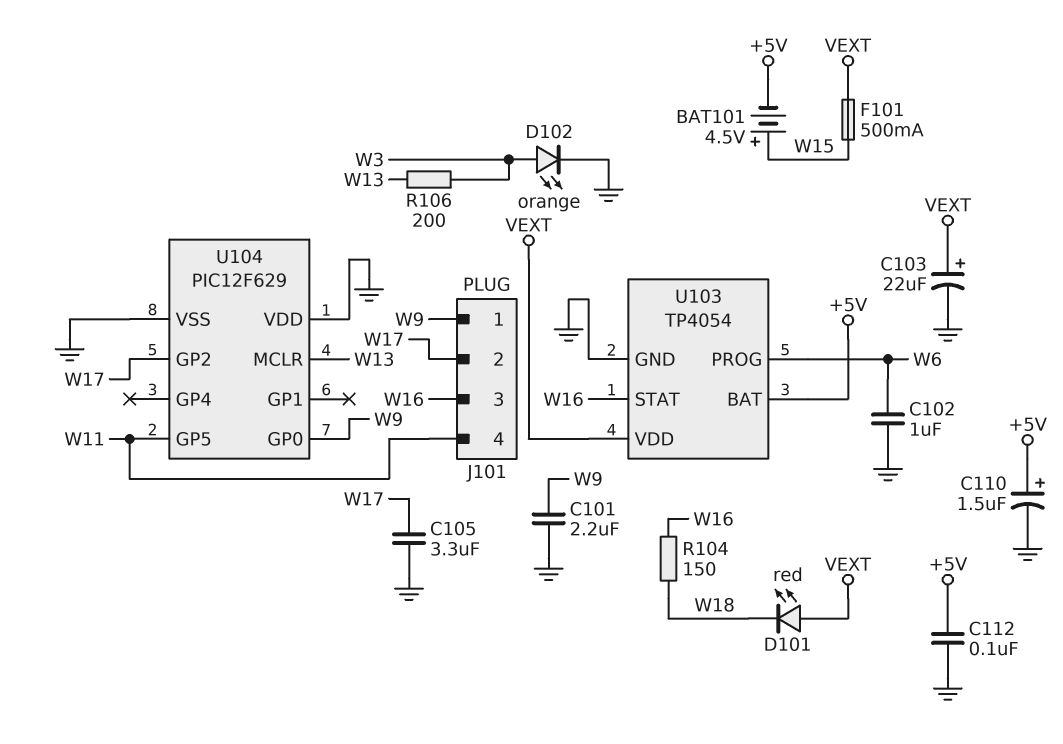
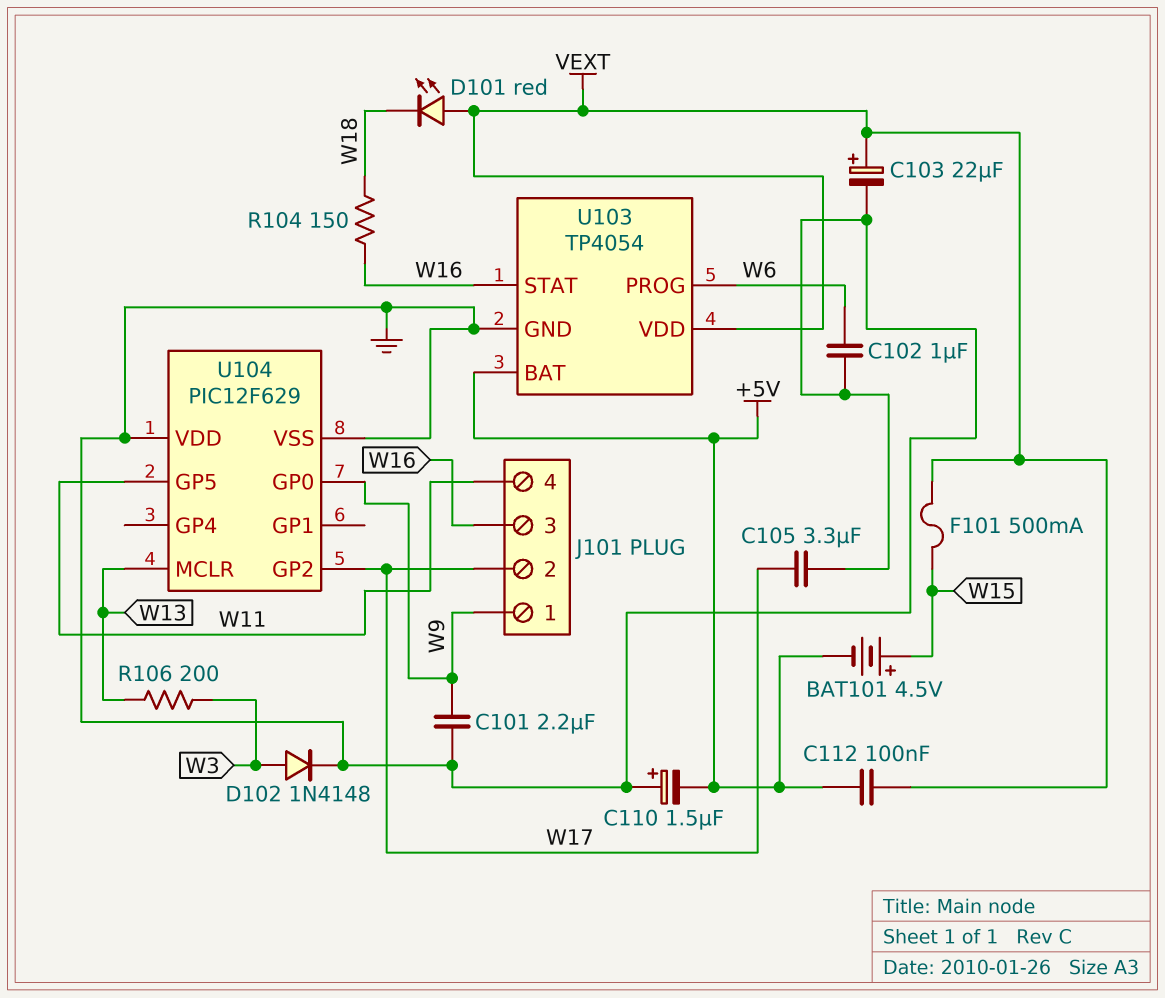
C110: 1.5uF (plus +5V, minus GND) -> 1.5uF (plus GND, minus +5V)
C112: 100nF (+5V, GND) -> 100nF (+5V, VEXT)
D102: LED orange (A W3, K GND) -> diode 1N4148 (A W3, K GND)

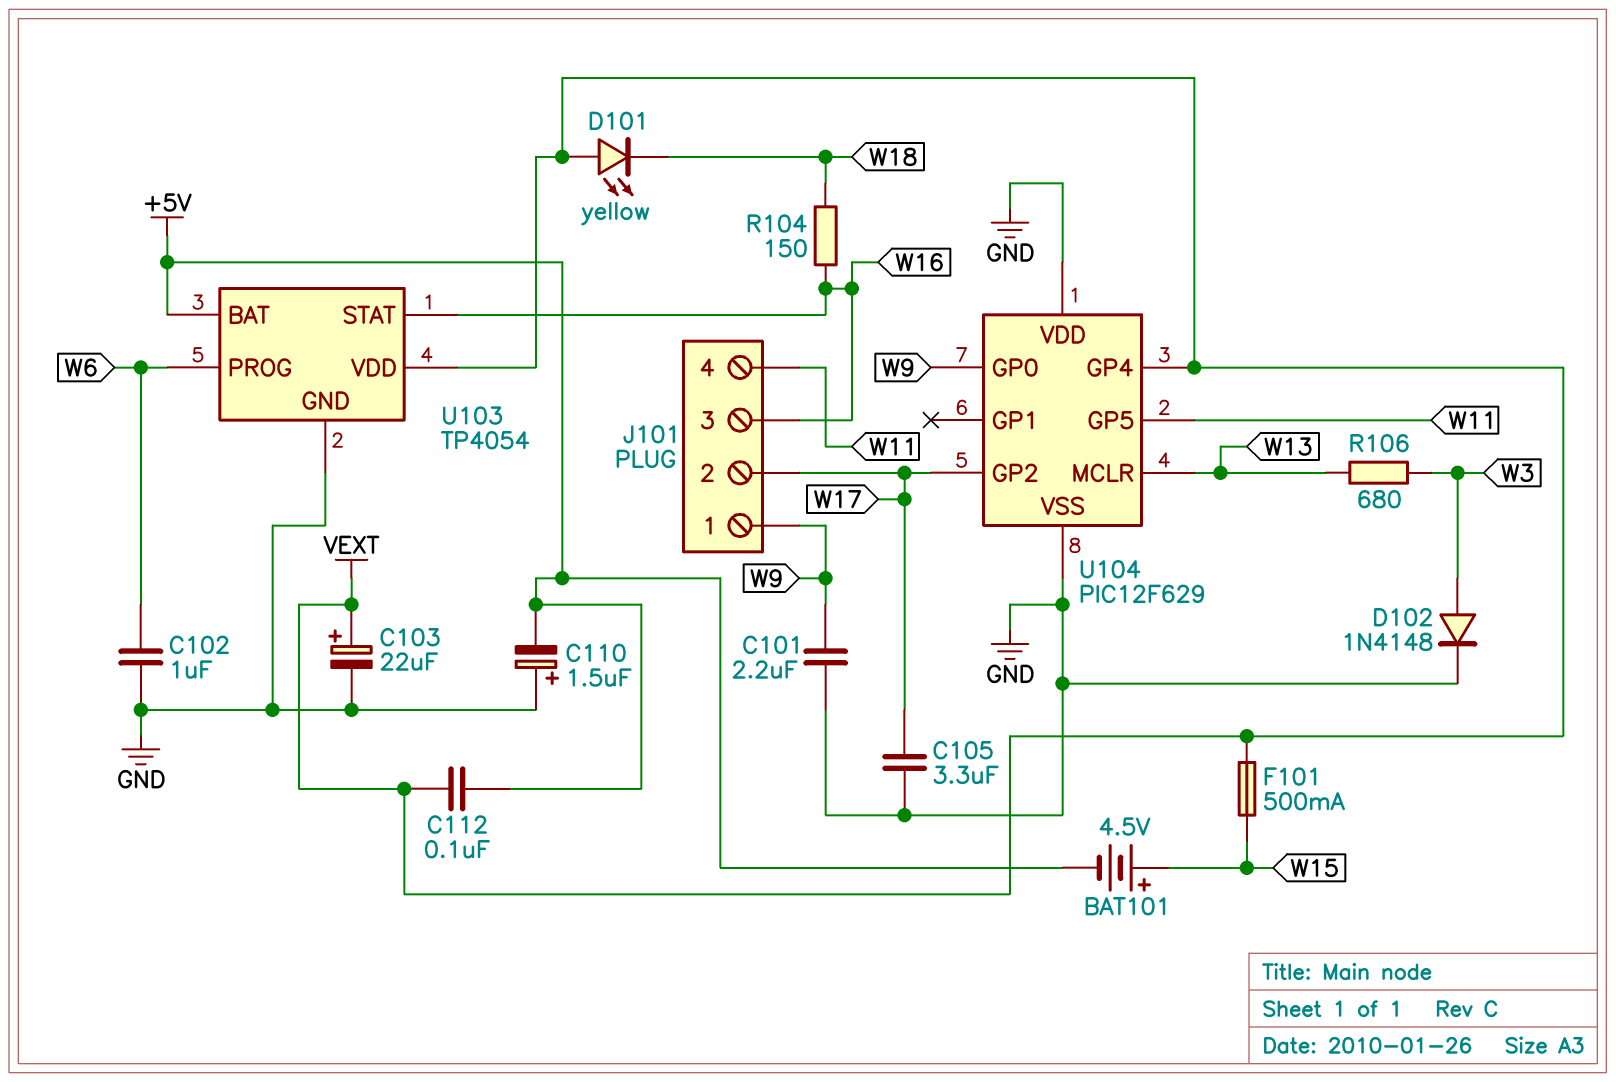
D101: LED red (A VEXT, K W18) -> LED yellow (A VEXT, K W18)
R106: 200 (W3, W13) -> 680 (W3, W13)
U104 pin GP4: none -> VEXT

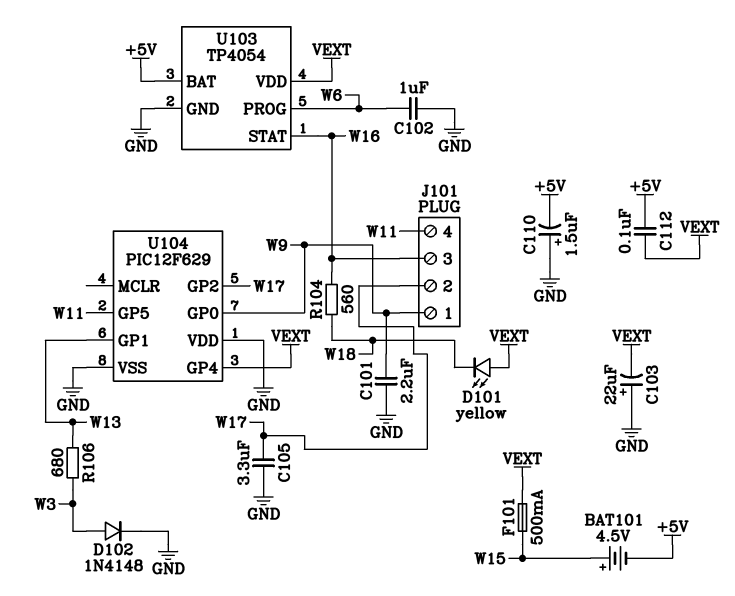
C103: 22uF (plus VEXT, minus GND) -> 22uF (plus GND, minus VEXT)
R104: 150 (W16, W18) -> 560 (W16, W18)
U104 pin GP1: none -> W13
U104 pin MCLR: W13 -> none

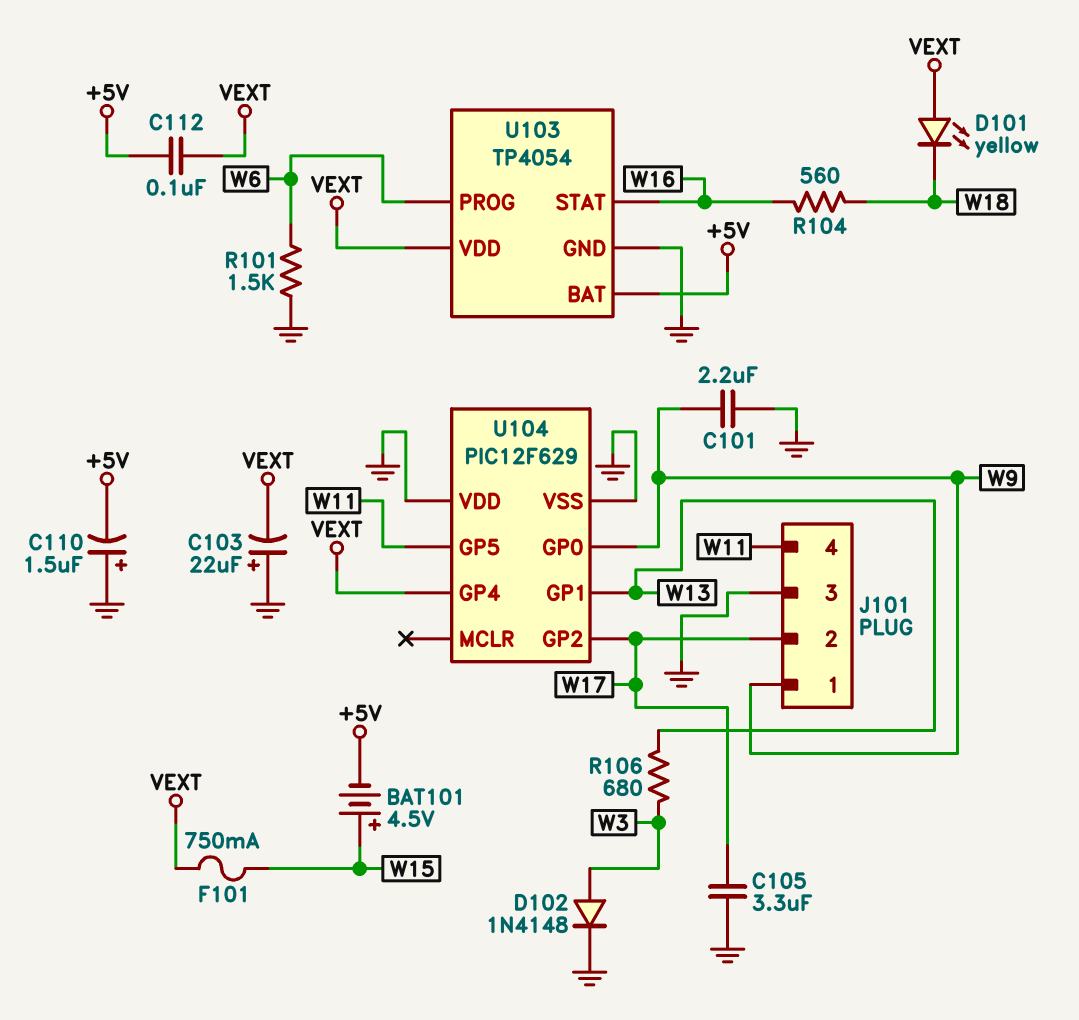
C102: 1uF (GND, W6) -> none
F101: 500mA (VEXT, W15) -> 750mA (VEXT, W15)
J101 pin 3: W16 -> GND
R101: none -> 1.5k (GND, W6)

